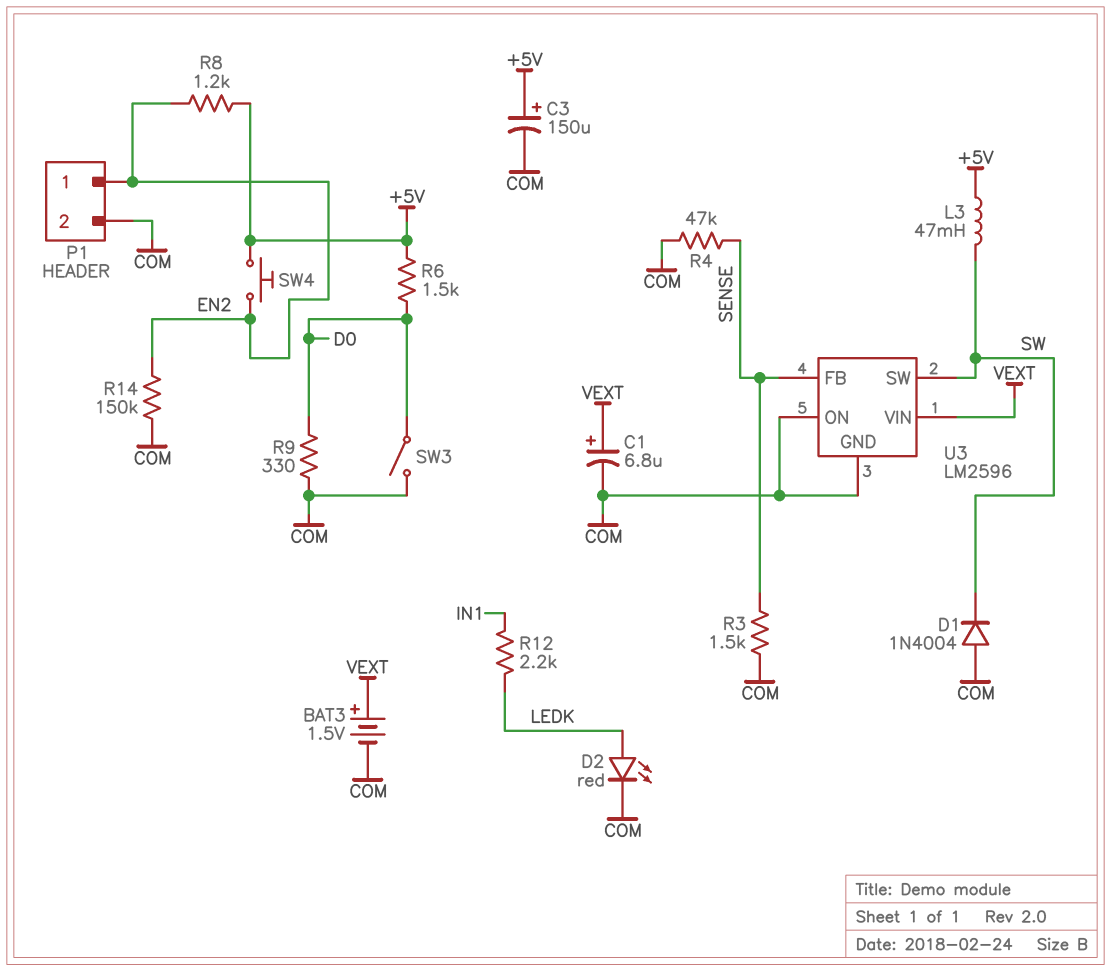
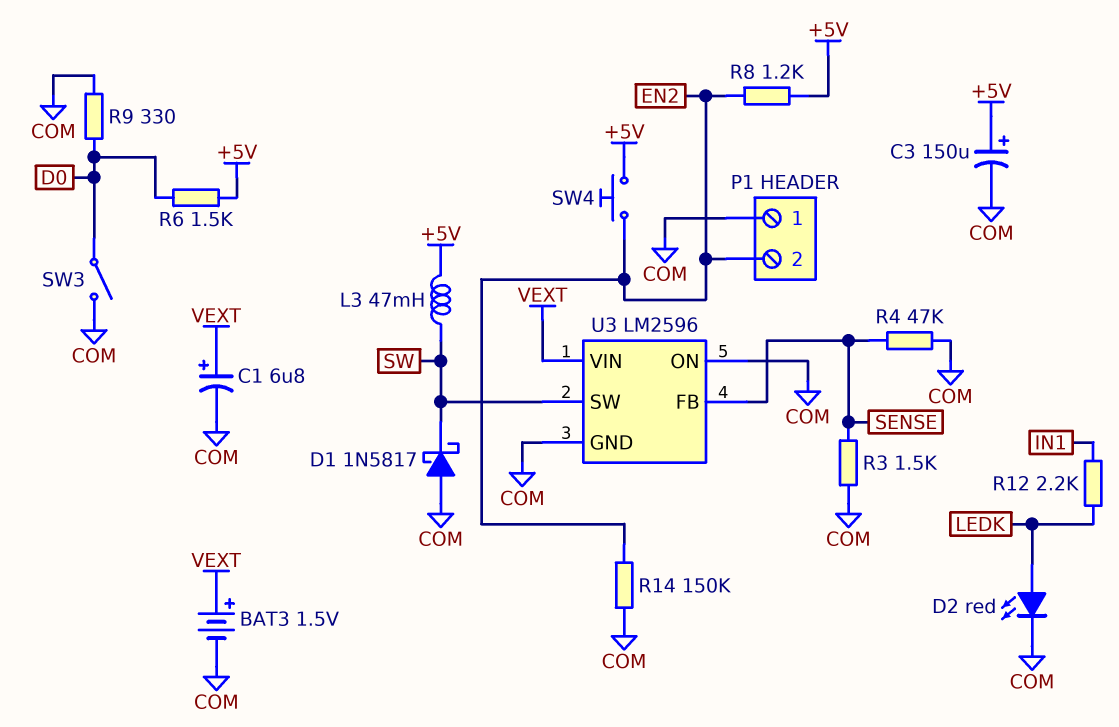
D1: diode 1N4004 (A COM, K SW) -> schottky 1N5817 (A COM, K SW)
P1 pin 1: EN2 -> COM
P1 pin 2: COM -> EN2

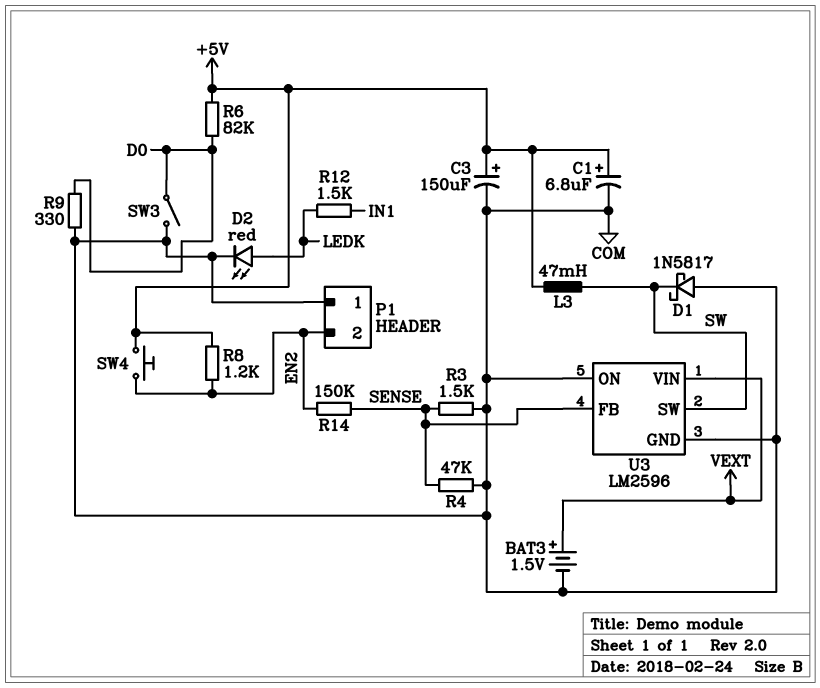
C1: 6.8uF (plus VEXT, minus COM) -> 6.8uF (plus +5V, minus COM)
R6: 1.5k (+5V, D0) -> 82k (+5V, D0)
R12: 2.2k (IN1, LEDK) -> 1.5k (IN1, LEDK)
R14: 150k (COM, EN2) -> 150k (EN2, SENSE)

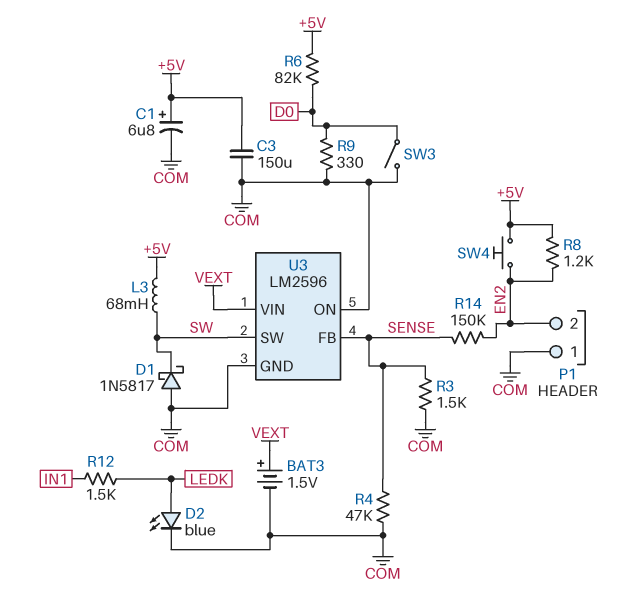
C3: 150uF (plus +5V, minus COM) -> 150uF (+5V, COM)
D2: LED red (A LEDK, K COM) -> LED blue (A LEDK, K COM)
L3: 47mH (+5V, SW) -> 68mH (+5V, SW)

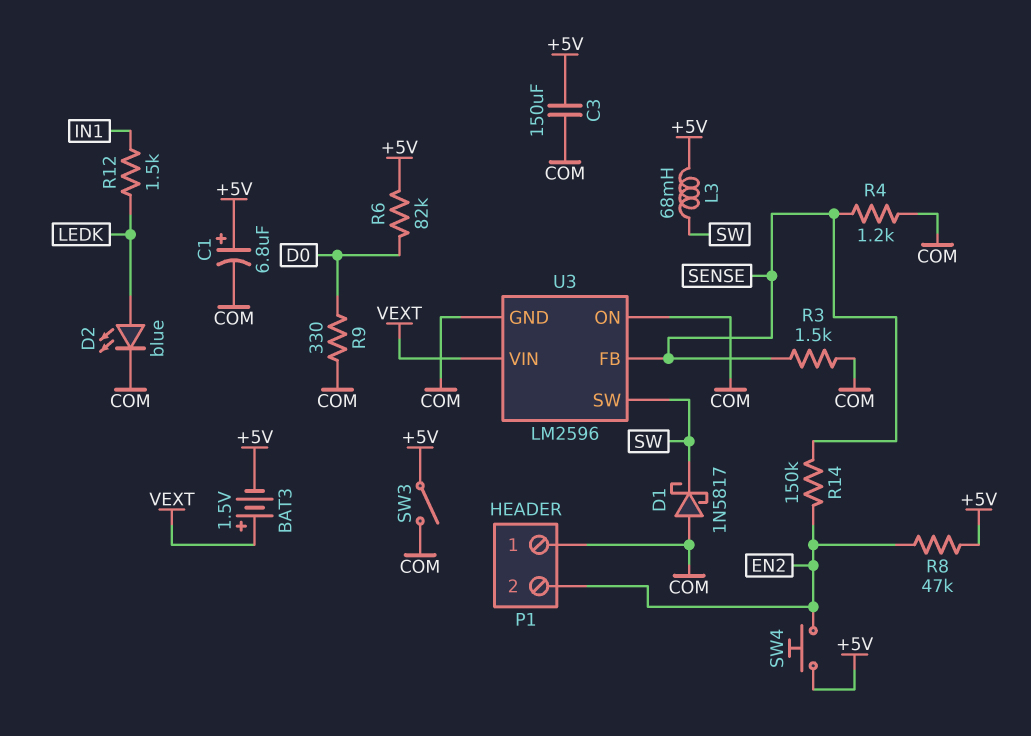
BAT3: 1.5V (plus VEXT, minus COM) -> 1.5V (plus VEXT, minus +5V)
R4: 47k (COM, SENSE) -> 1.2k (COM, SENSE)
R8: 1.2k (+5V, EN2) -> 47k (+5V, EN2)
SW3: switch (COM, D0) -> switch (+5V, COM)

